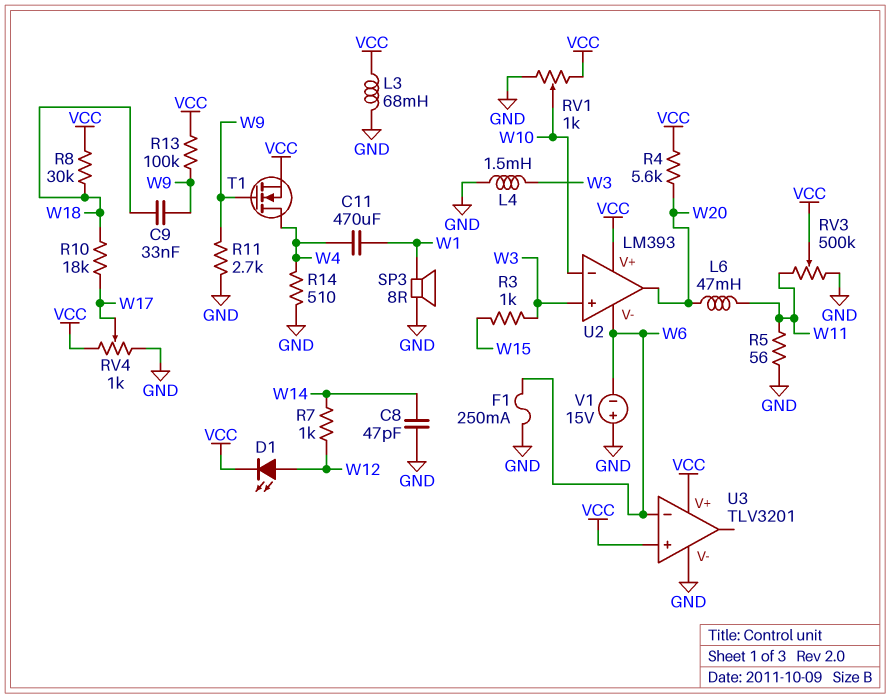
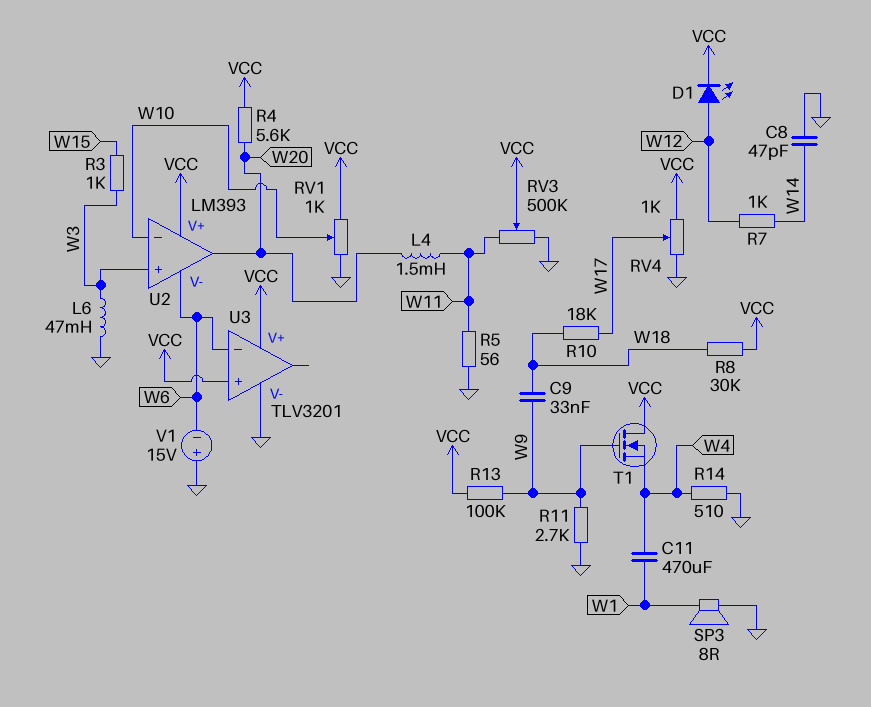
F1: 250mA (GND, W6) -> none
L3: 68mH (GND, VCC) -> none
L4: 1.5mH (GND, W3) -> 1.5mH (W11, W20)
L6: 47mH (W11, W20) -> 47mH (GND, W3)
T1: NMOS (G W9, D W4, S VCC) -> NMOS (G W9, D VCC, S W4)

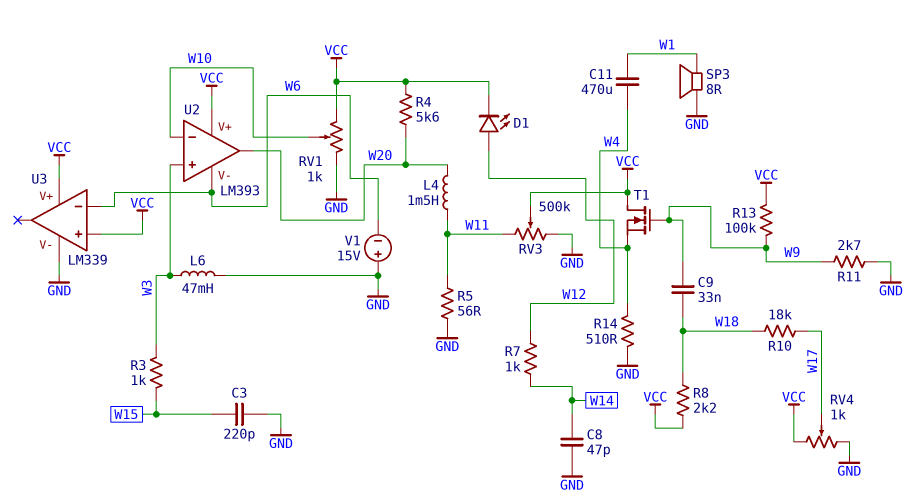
C3: none -> 220pF (GND, W15)
R8: 30k (VCC, W18) -> 2.2k (VCC, W18)
U3: TLV3201 -> LM339

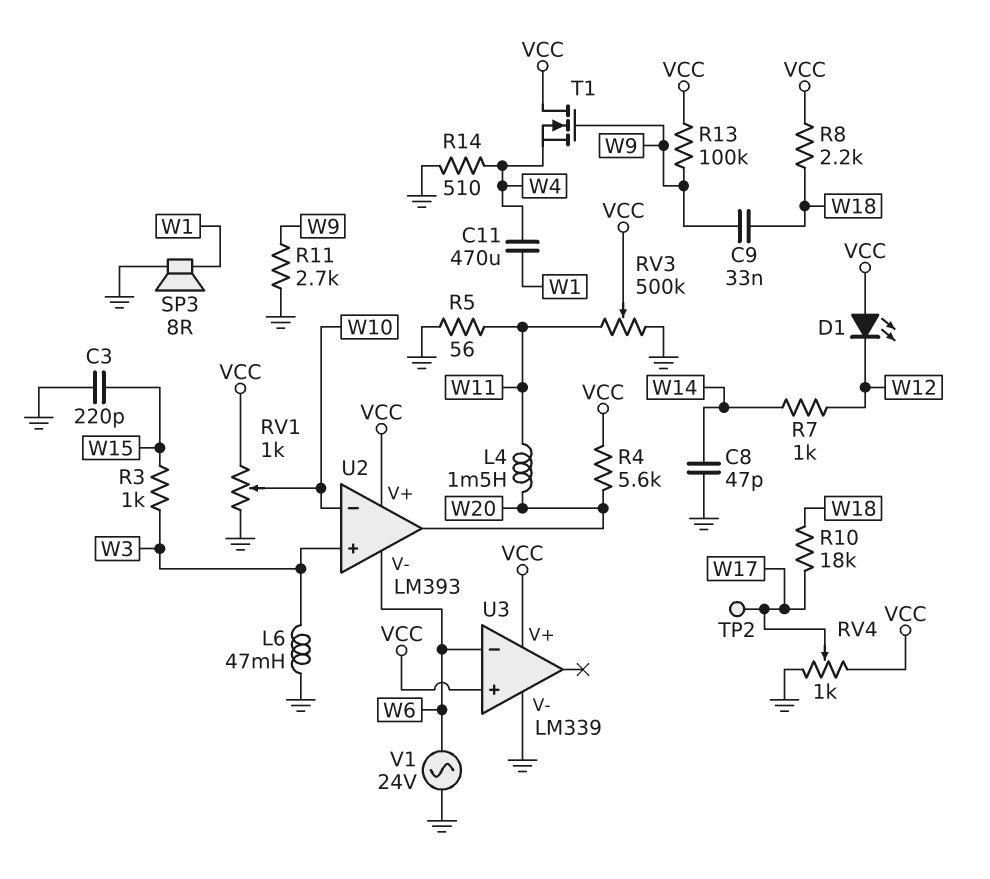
D1: LED (A W12, K VCC) -> LED (A VCC, K W12)
TP2: none -> test point (W17)
V1: 15V (plus GND, minus W6) -> AC 24V (GND, W6)

